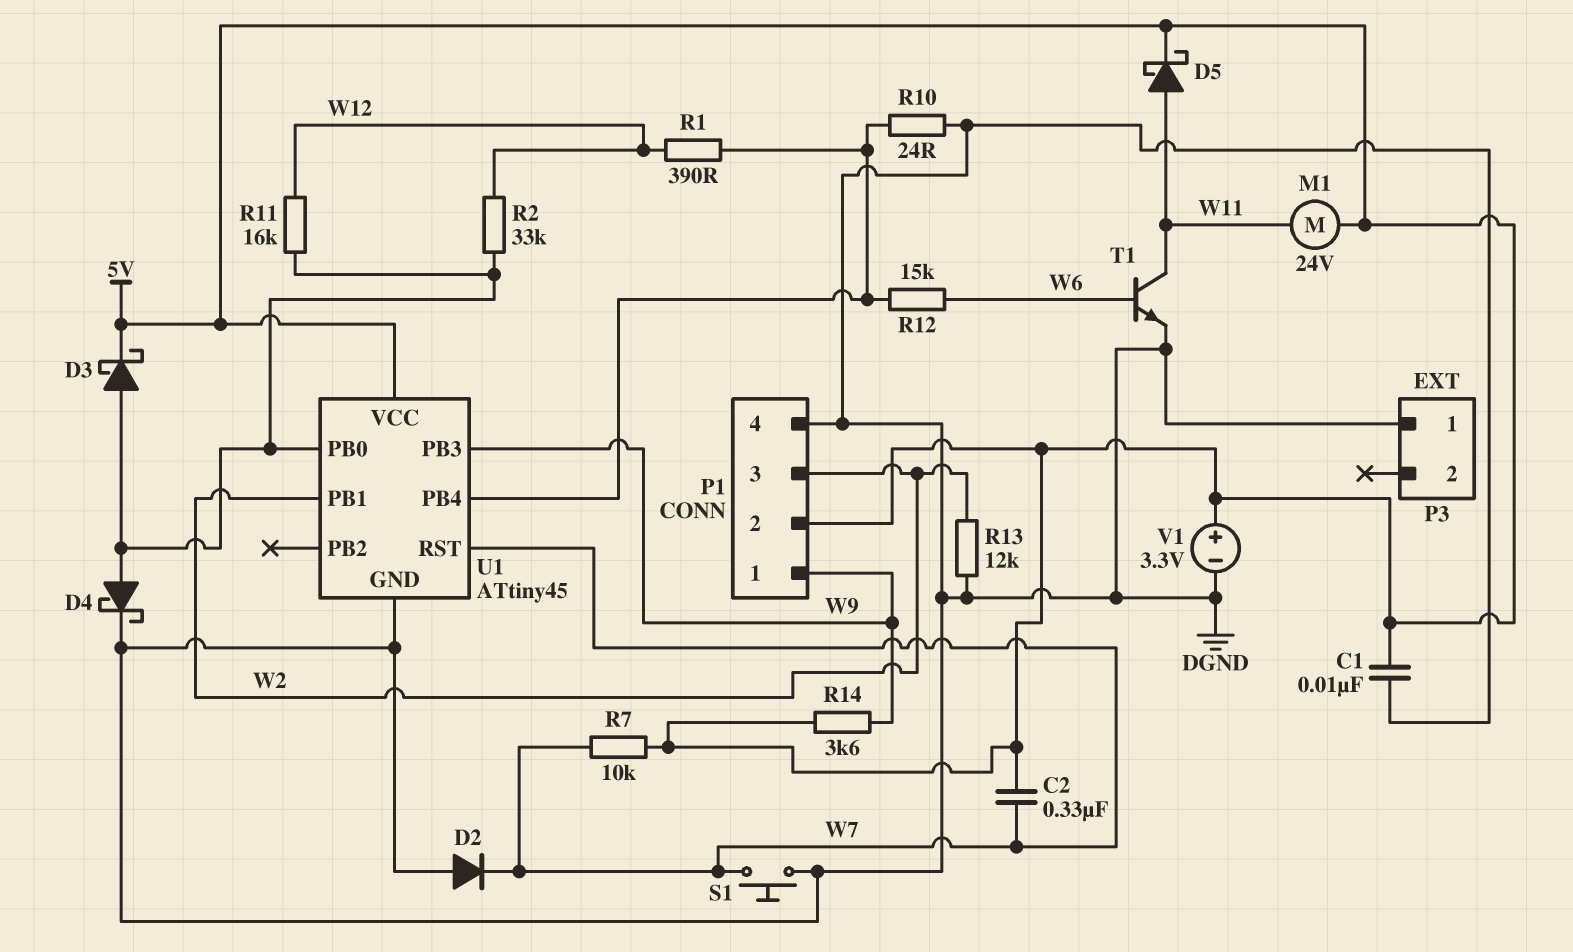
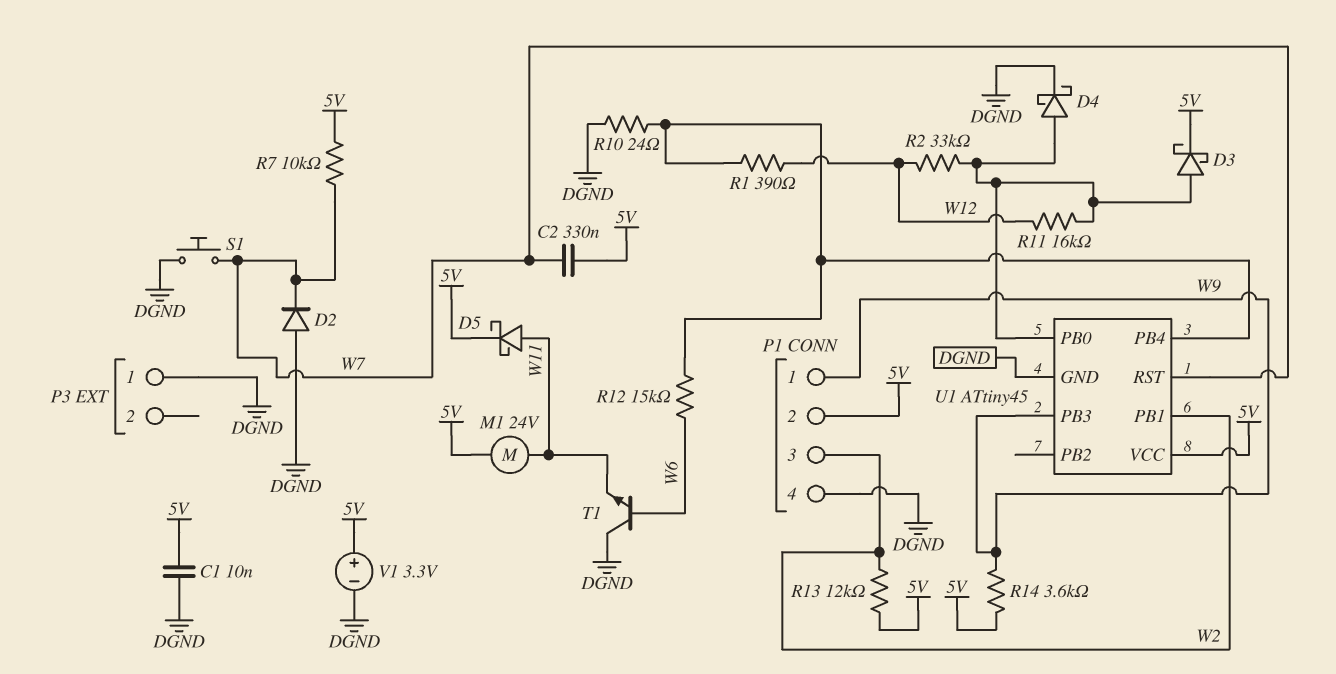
R13: 12k (DGND, W2) -> 12k (5V, W2)
T1: NPN (B W6, C W11, E DGND) -> NPN (B W6, C DGND, E W11)

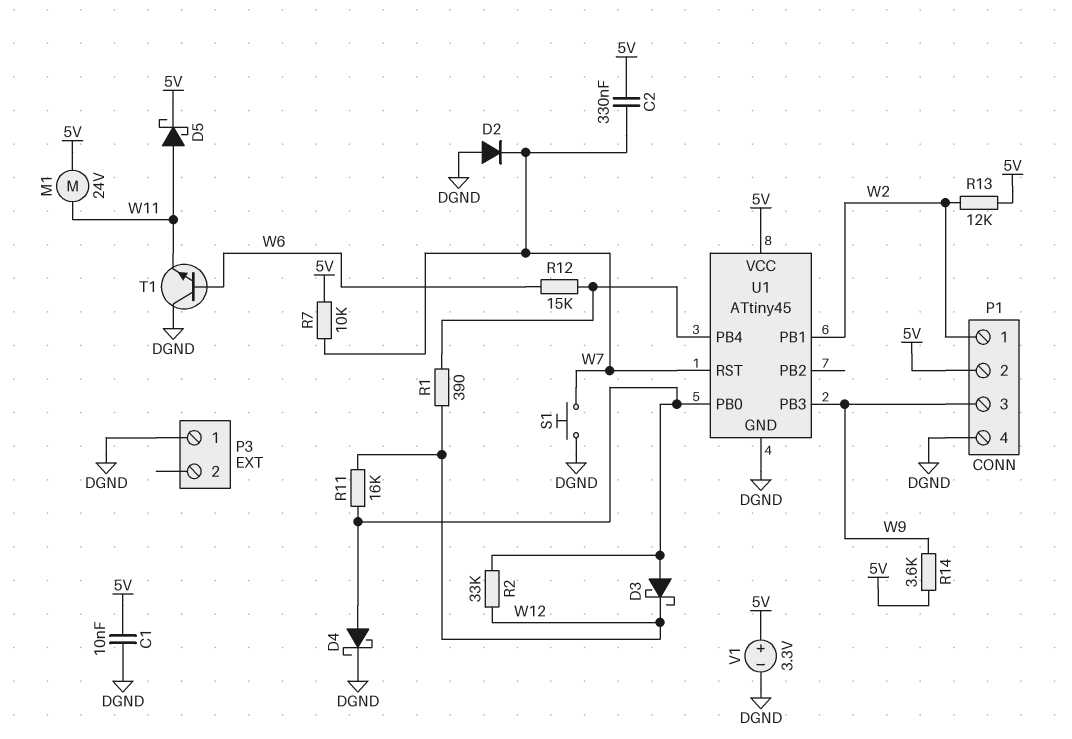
D3: schottky (A U1/PB0, K 5V) -> schottky (A U1/PB0, K W12)
P1 pin 1: W9 -> W2
P1 pin 3: W2 -> W9
R10: 24 (DGND, U1/PB4) -> none

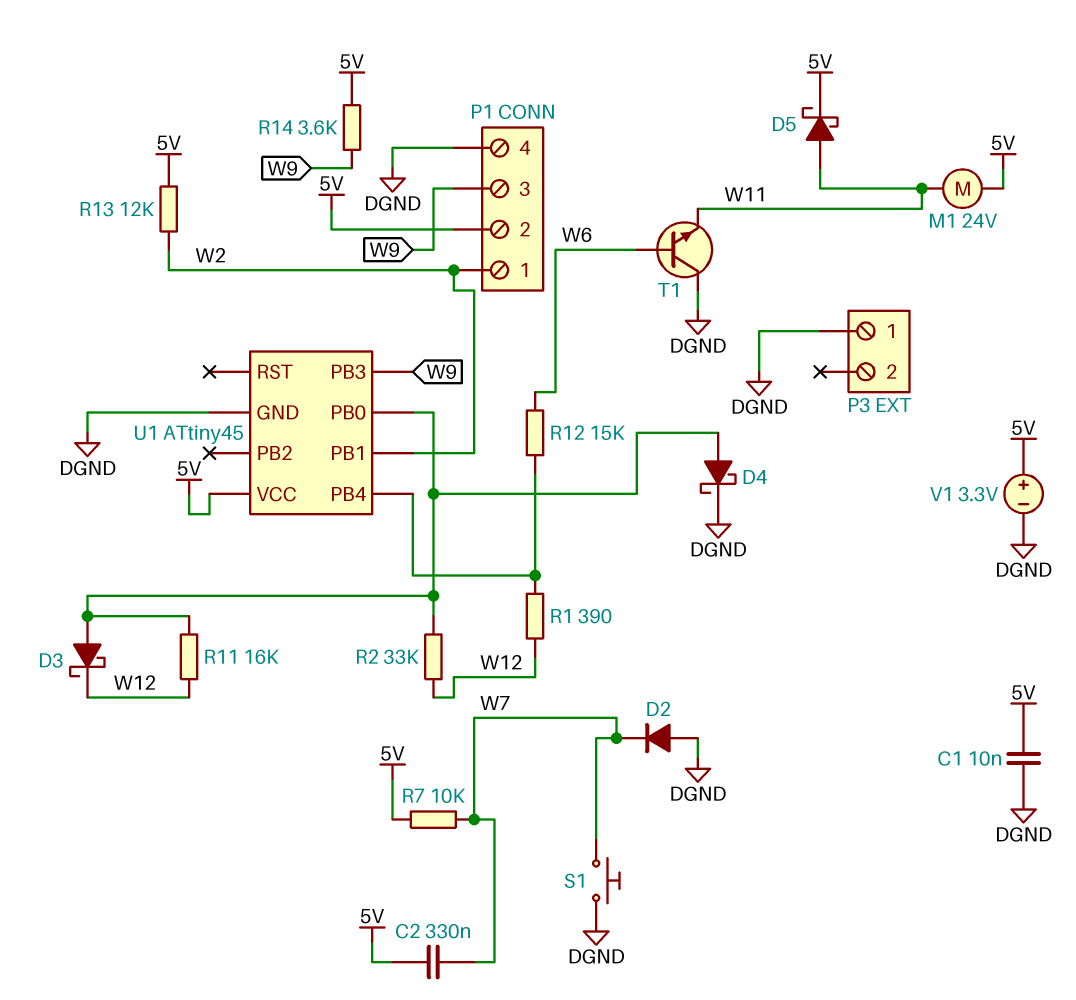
U1 pin RST: W7 -> none

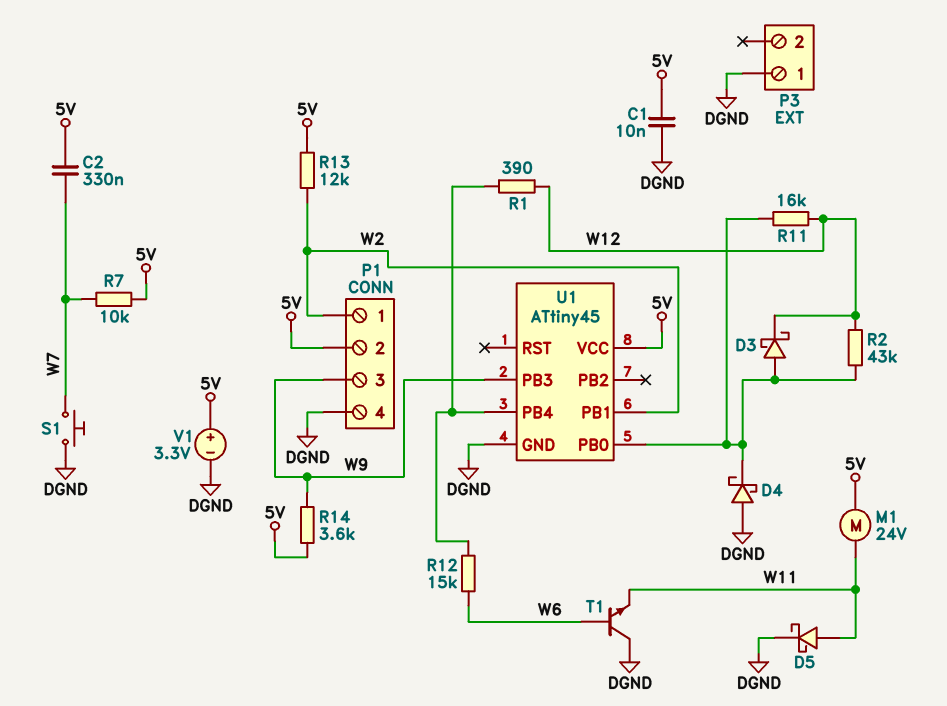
D2: diode (A DGND, K W7) -> none
D4: schottky (A U1/PB0, K DGND) -> schottky (A DGND, K U1/PB0)
D5: schottky (A W11, K 5V) -> schottky (A W11, K DGND)
R2: 33k (U1/PB0, W12) -> 43k (U1/PB0, W12)

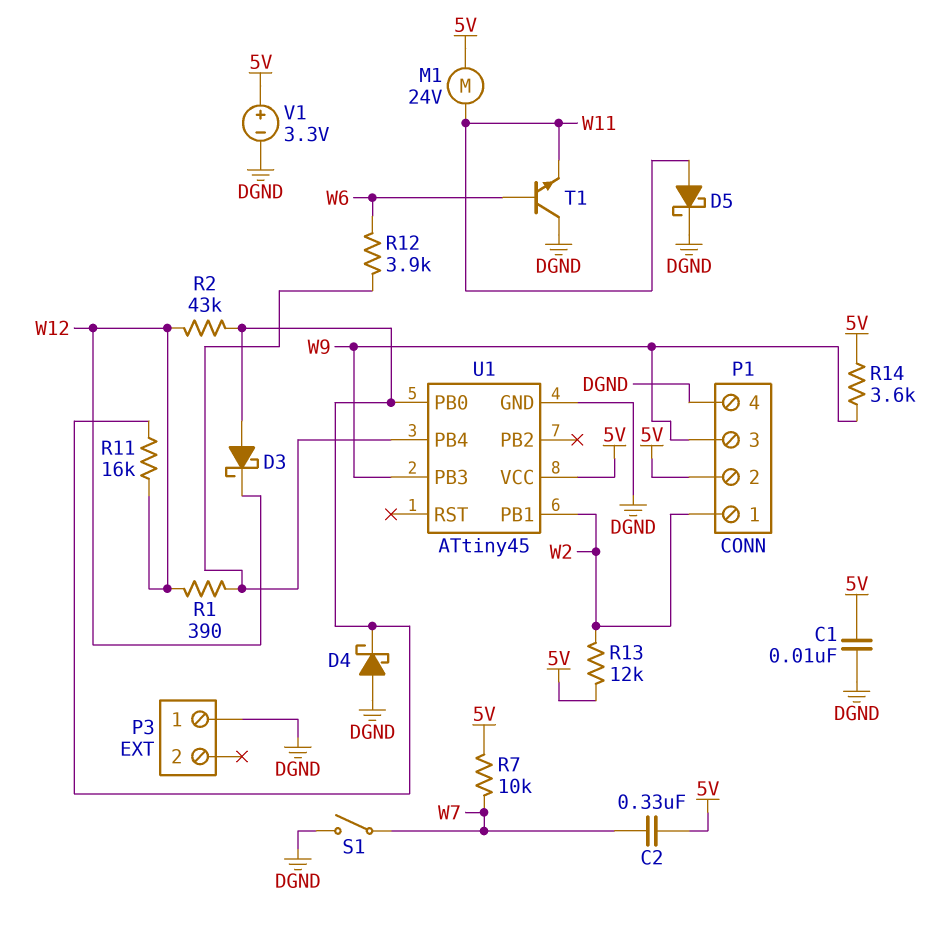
R12: 15k (U1/PB4, W6) -> 3.9k (U1/PB4, W6)
S1: button (DGND, W7) -> switch (DGND, W7)

